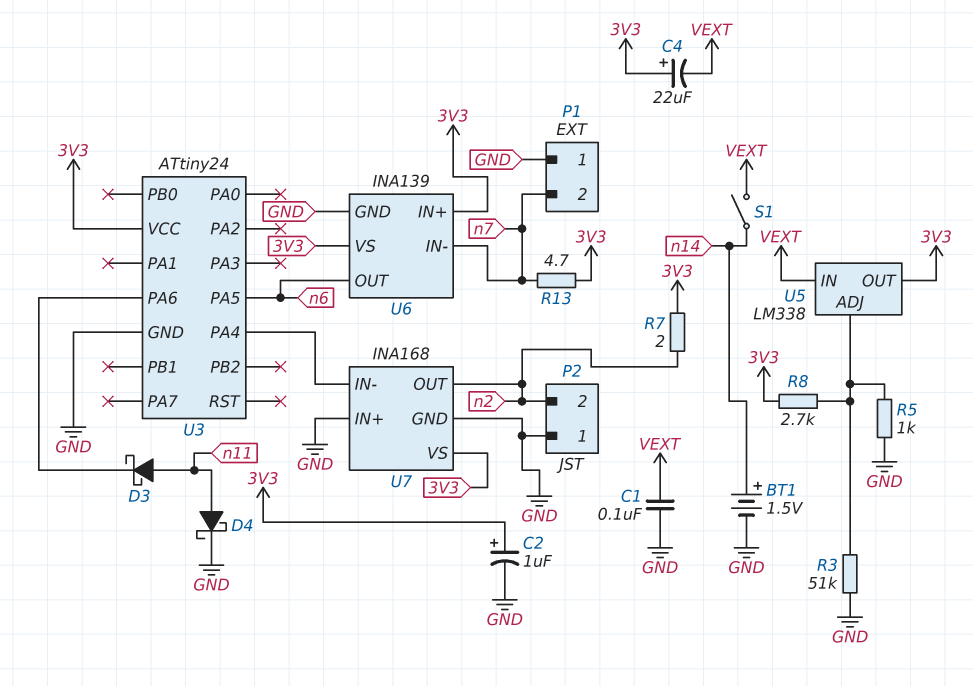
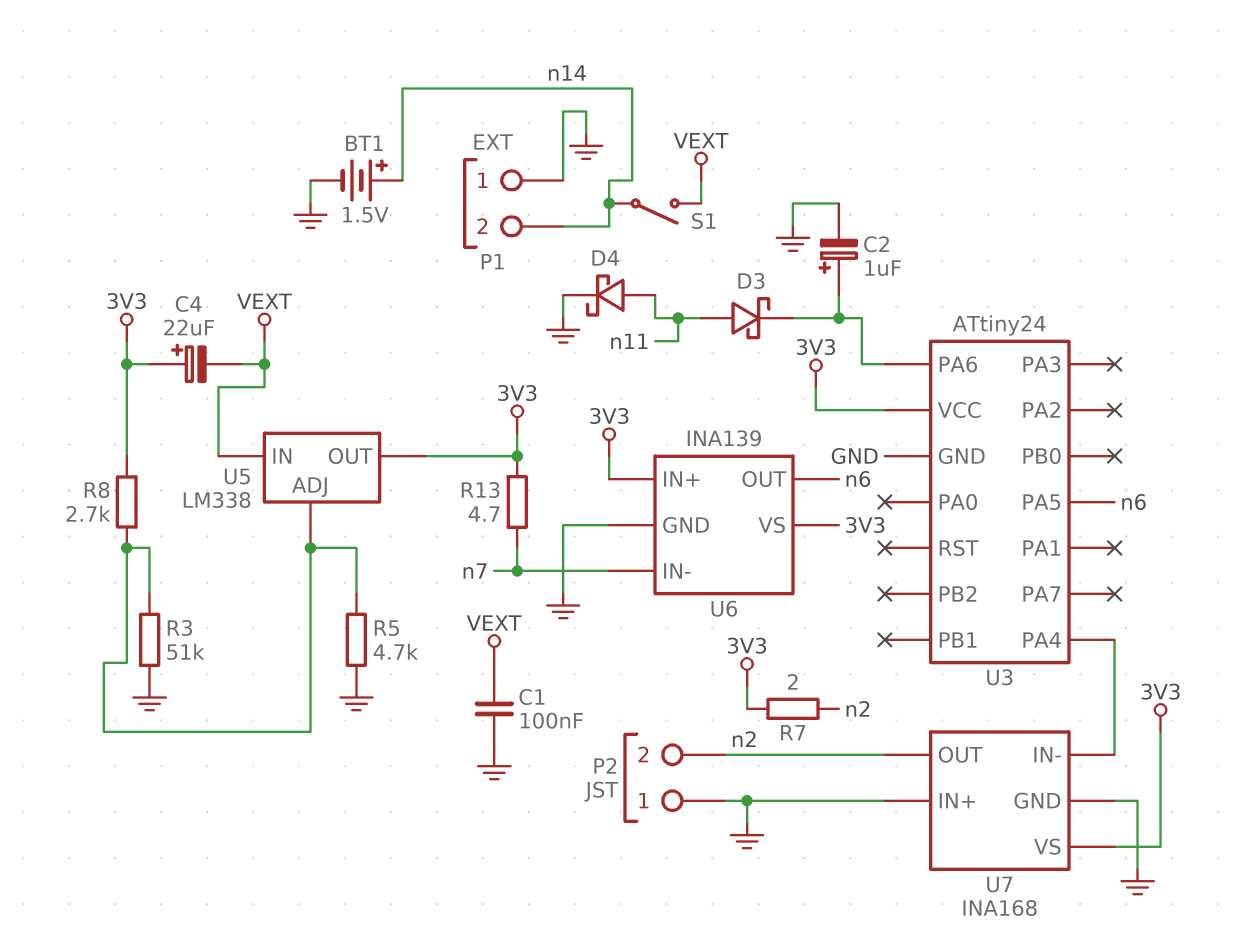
C2: 1uF (plus 3V3, minus GND) -> 1uF (plus U3/PA6, minus GND)
P1 pin 2: n7 -> n14
R5: 1k (GND, U5/ADJ) -> 4.7k (GND, U5/ADJ)

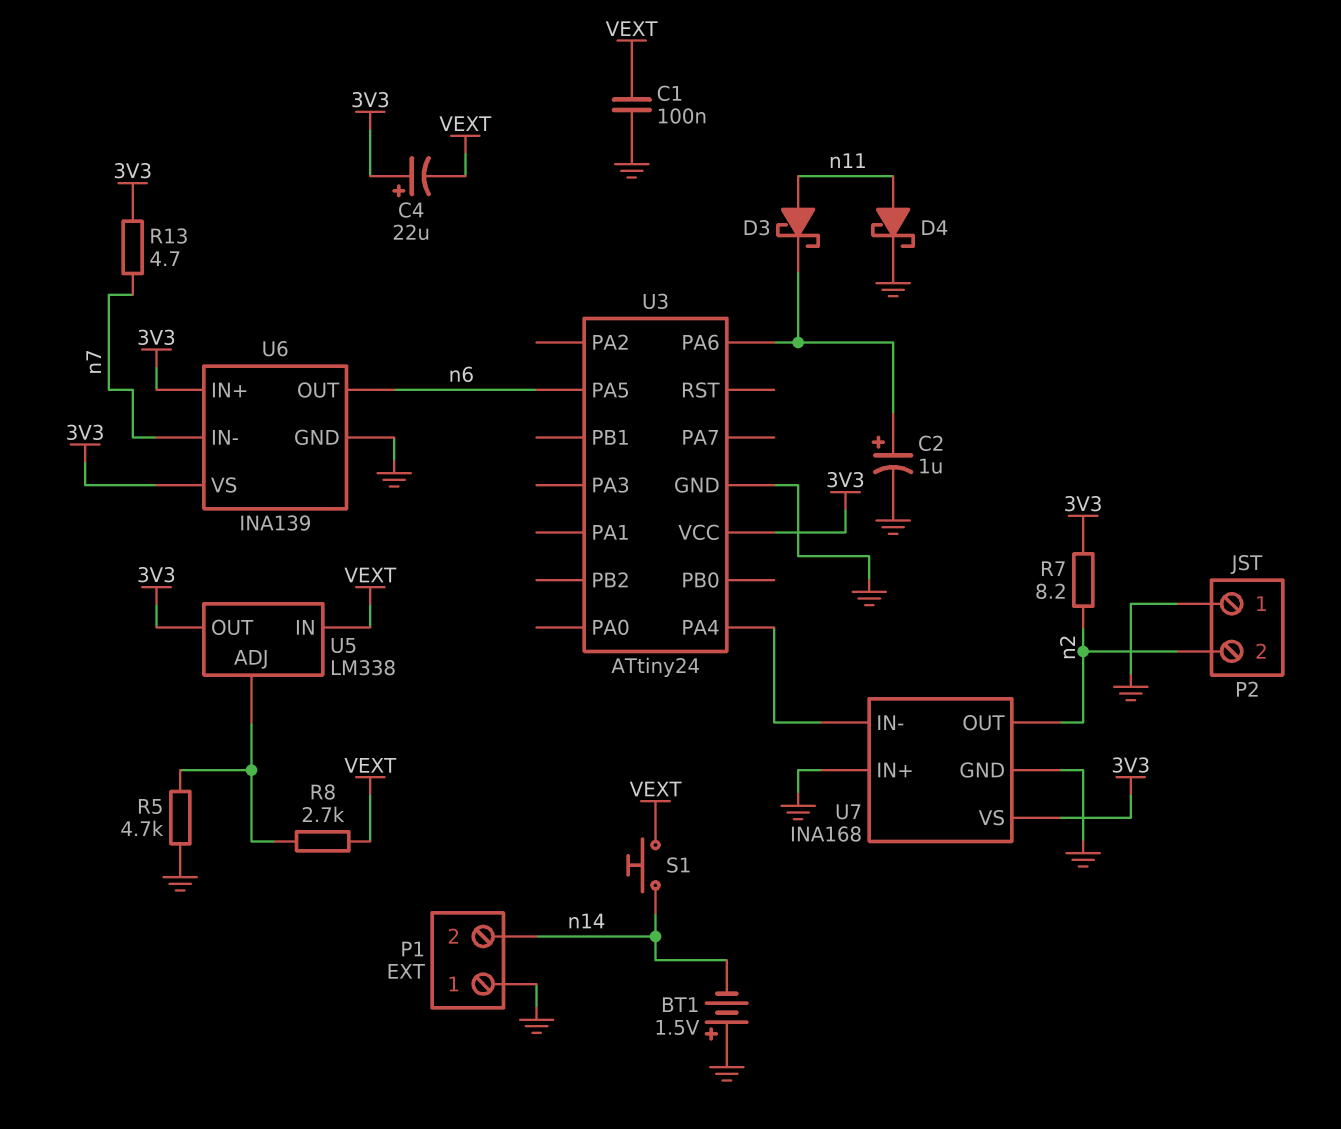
BT1: 1.5V (plus n14, minus GND) -> 1.5V (plus GND, minus n14)
R3: 51k (GND, U5/ADJ) -> none
R7: 2 (3V3, n2) -> 8.2 (3V3, n2)
R8: 2.7k (3V3, U5/ADJ) -> 2.7k (U5/ADJ, VEXT)
S1: switch (VEXT, n14) -> button (VEXT, n14)

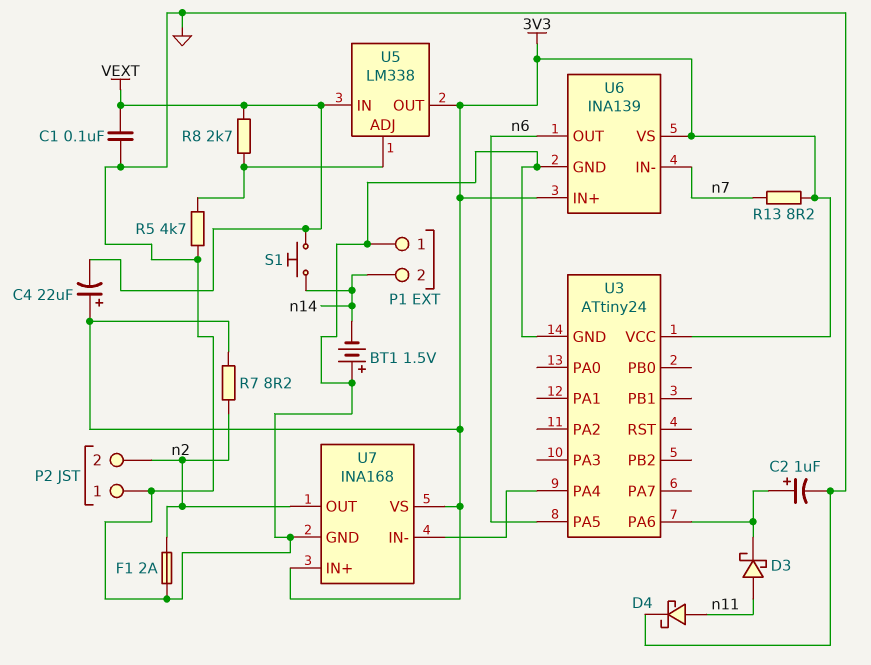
F1: none -> 2A (GND, n2)
R13: 4.7 (3V3, n7) -> 8.2 (3V3, n7)
U7 pin IN+: GND -> 3V3

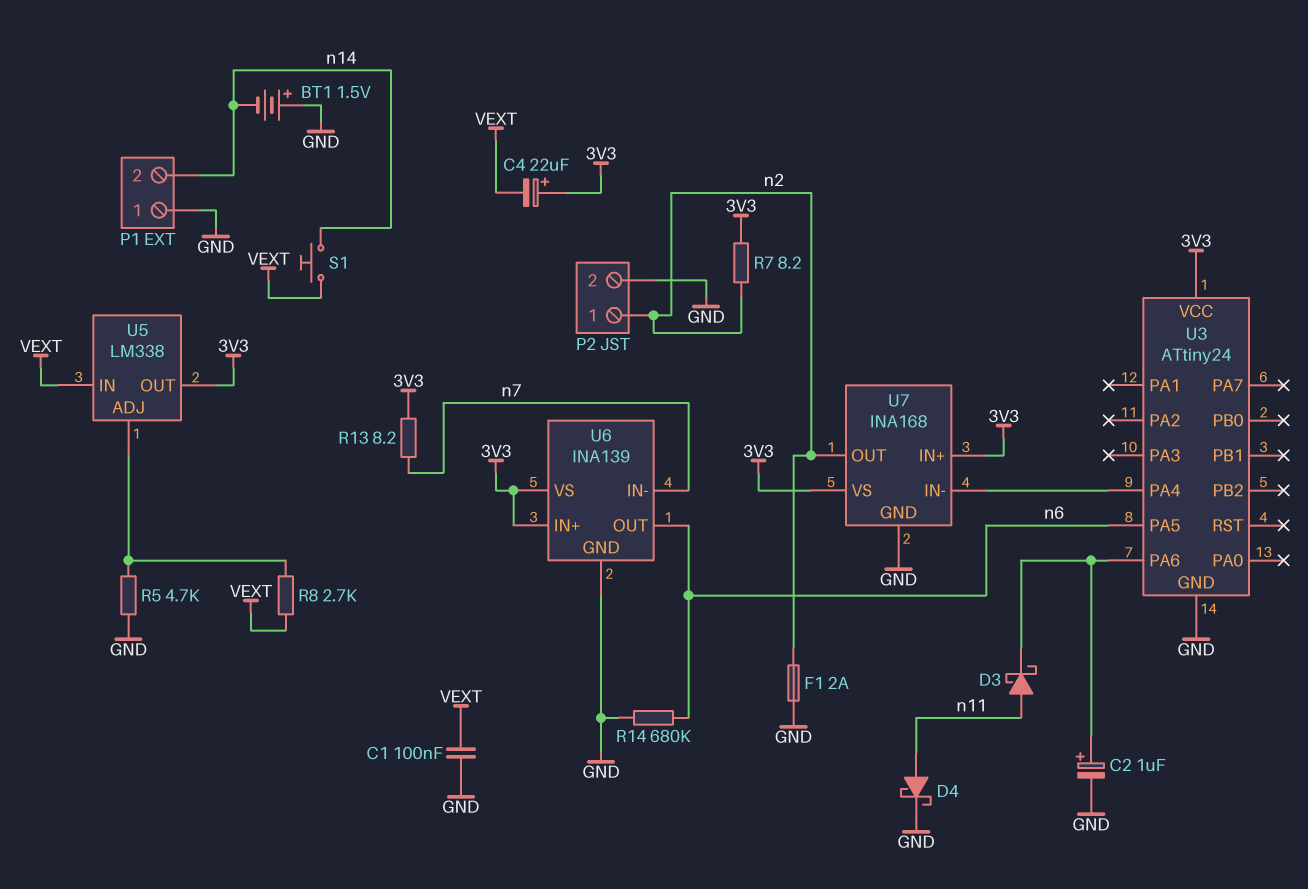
P2 pin 1: GND -> n2
P2 pin 2: n2 -> GND
R14: none -> 680k (GND, n6)

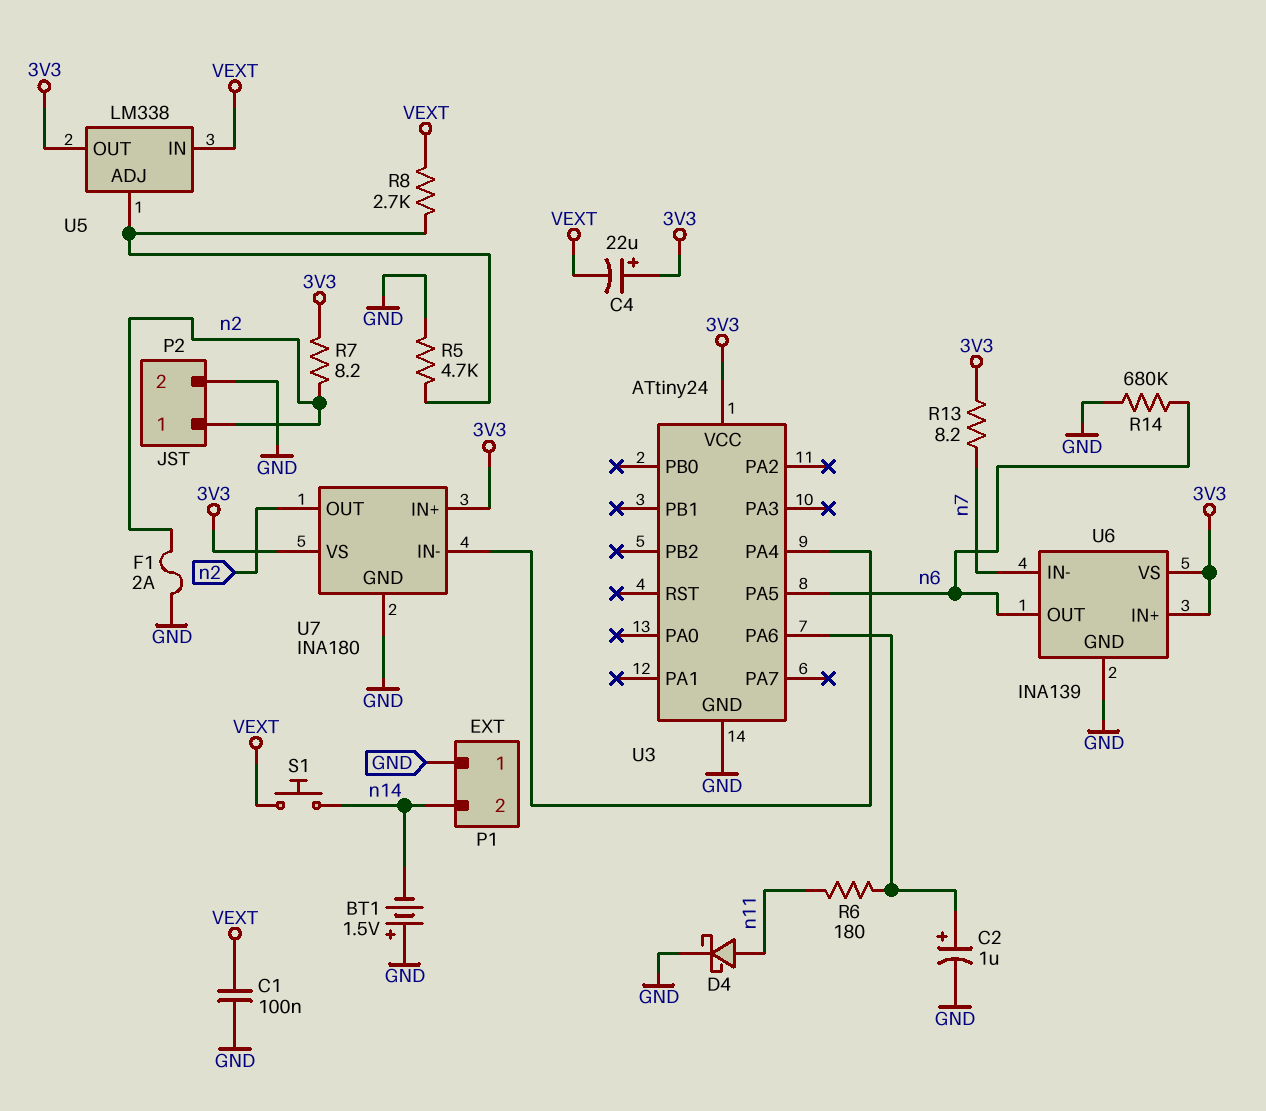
D3: schottky (A n11, K U3/PA6) -> none
R6: none -> 180 (U3/PA6, n11)
U7: INA168 -> INA180

